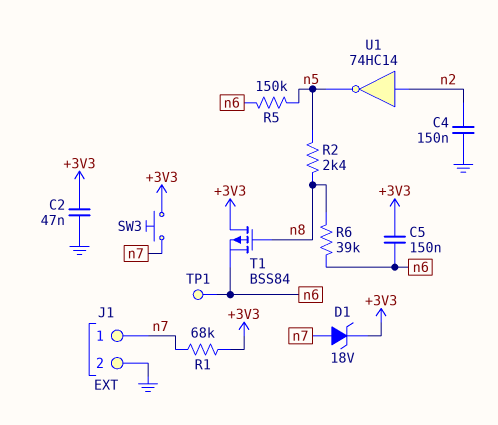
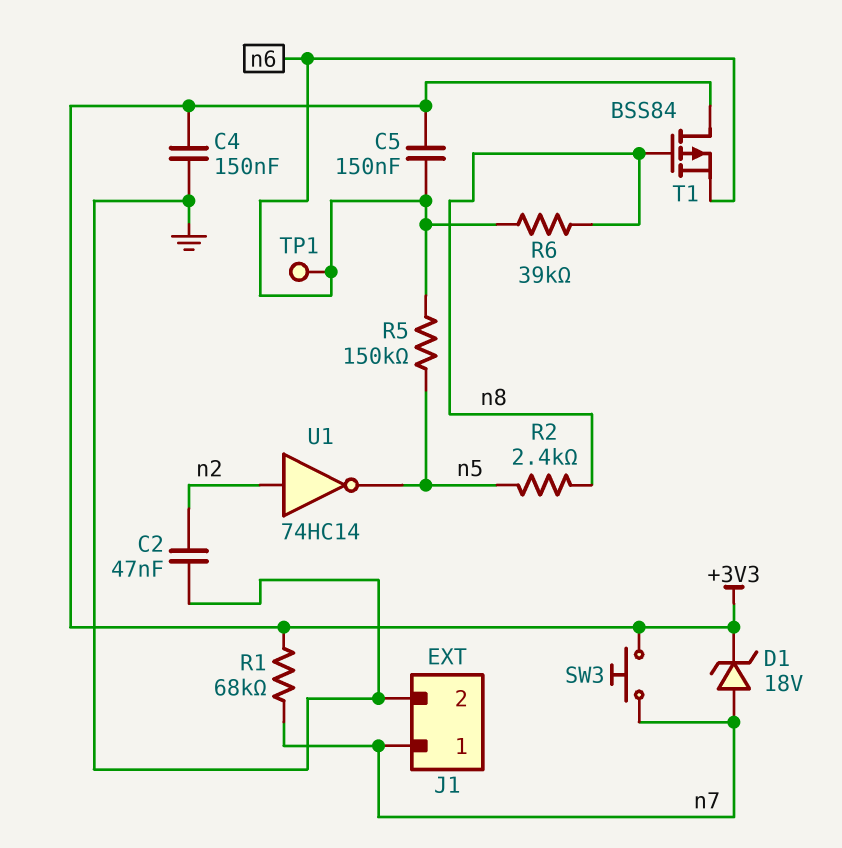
C2: 47nF (+3V3, GND) -> 47nF (GND, n2)
C4: 150nF (GND, n2) -> 150nF (+3V3, GND)

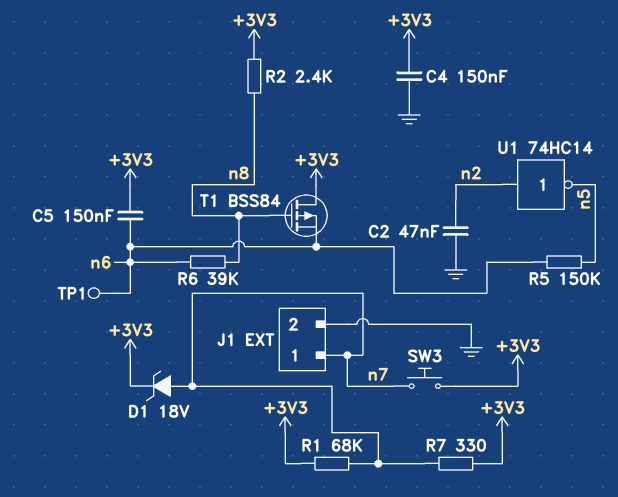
R2: 2.4k (n5, n8) -> 2.4k (+3V3, n8)
R7: none -> 330 (+3V3, n7)

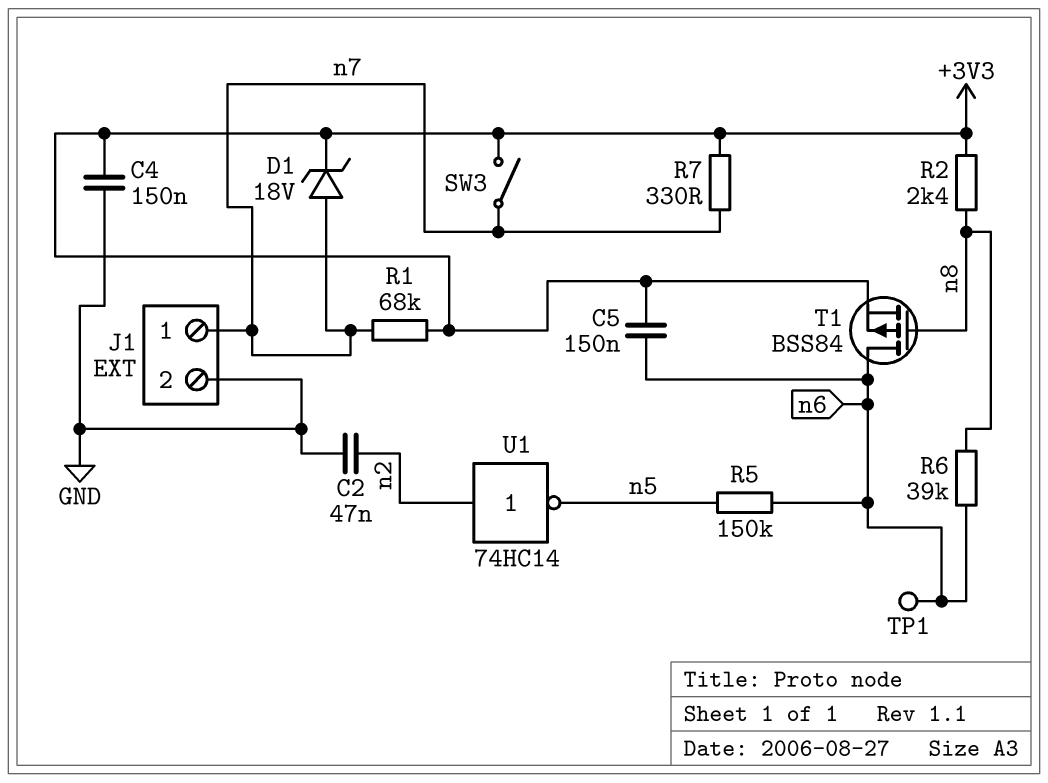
SW3: button (+3V3, n7) -> switch (+3V3, n7)
T1: PMOS BSS84 (G n8, D +3V3, S n6) -> PMOS BSS84 (G n8, D n6, S +3V3)

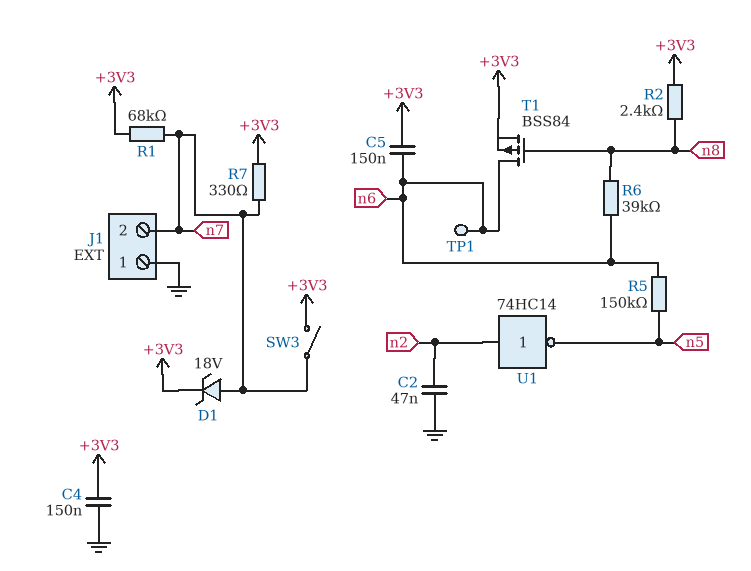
J1 pin 1: n7 -> GND
J1 pin 2: GND -> n7

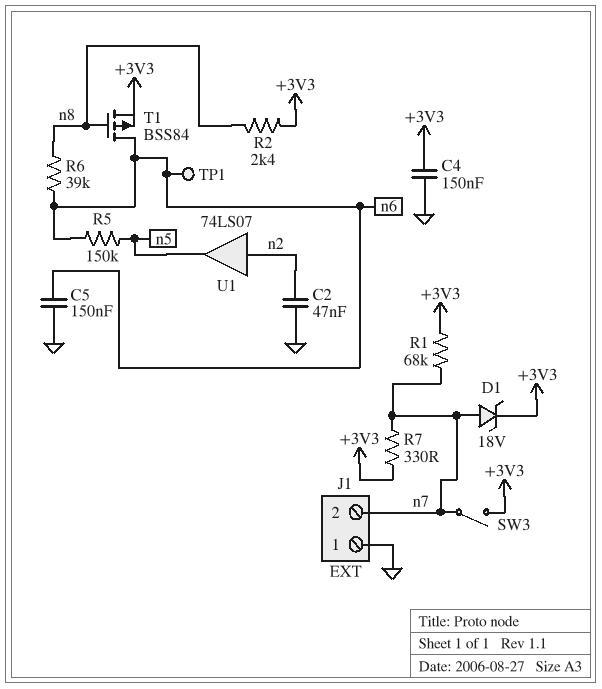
C5: 150nF (+3V3, n6) -> 150nF (GND, n6)
U1: NOT 74HC14 (in n2, out n5) -> buffer 74LS07 (in n2, out n5)

